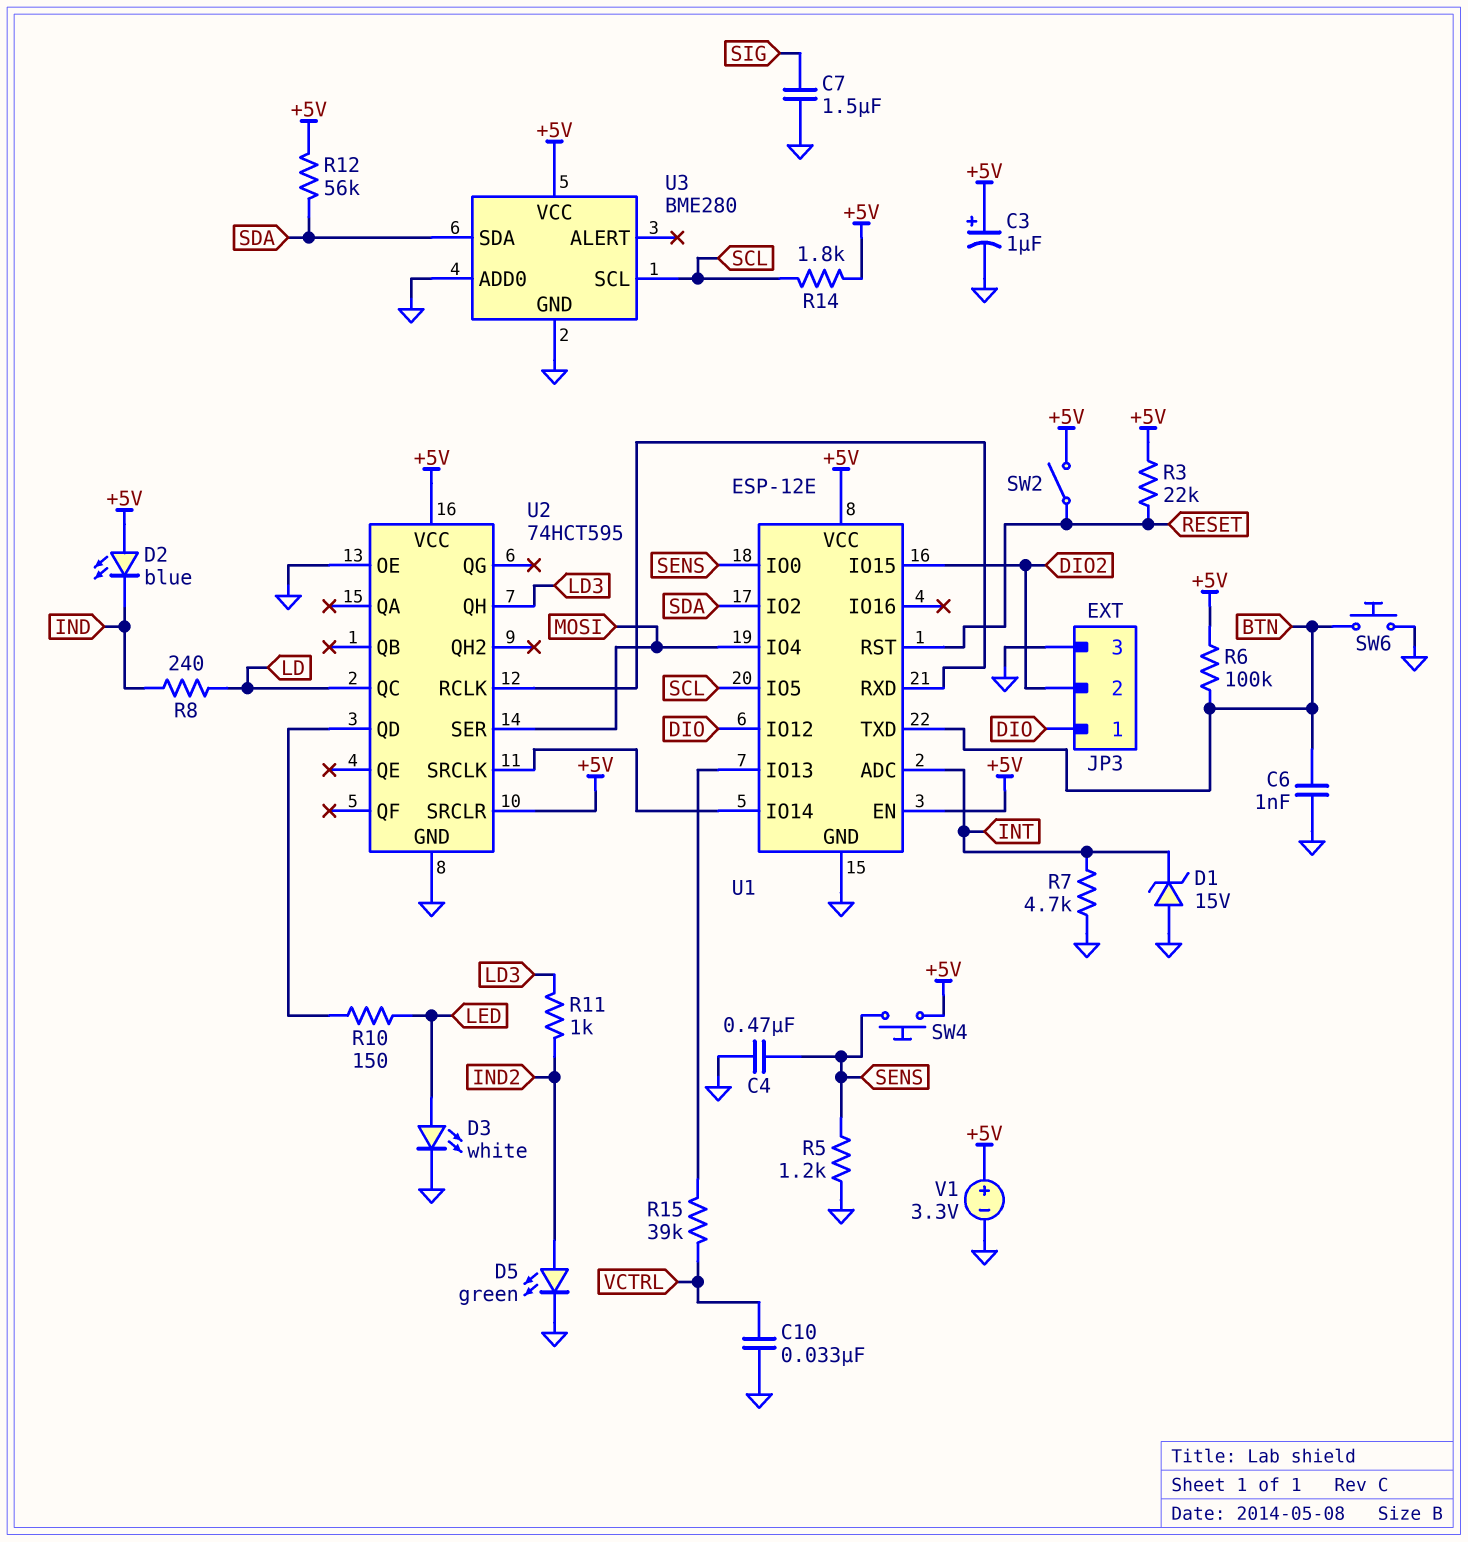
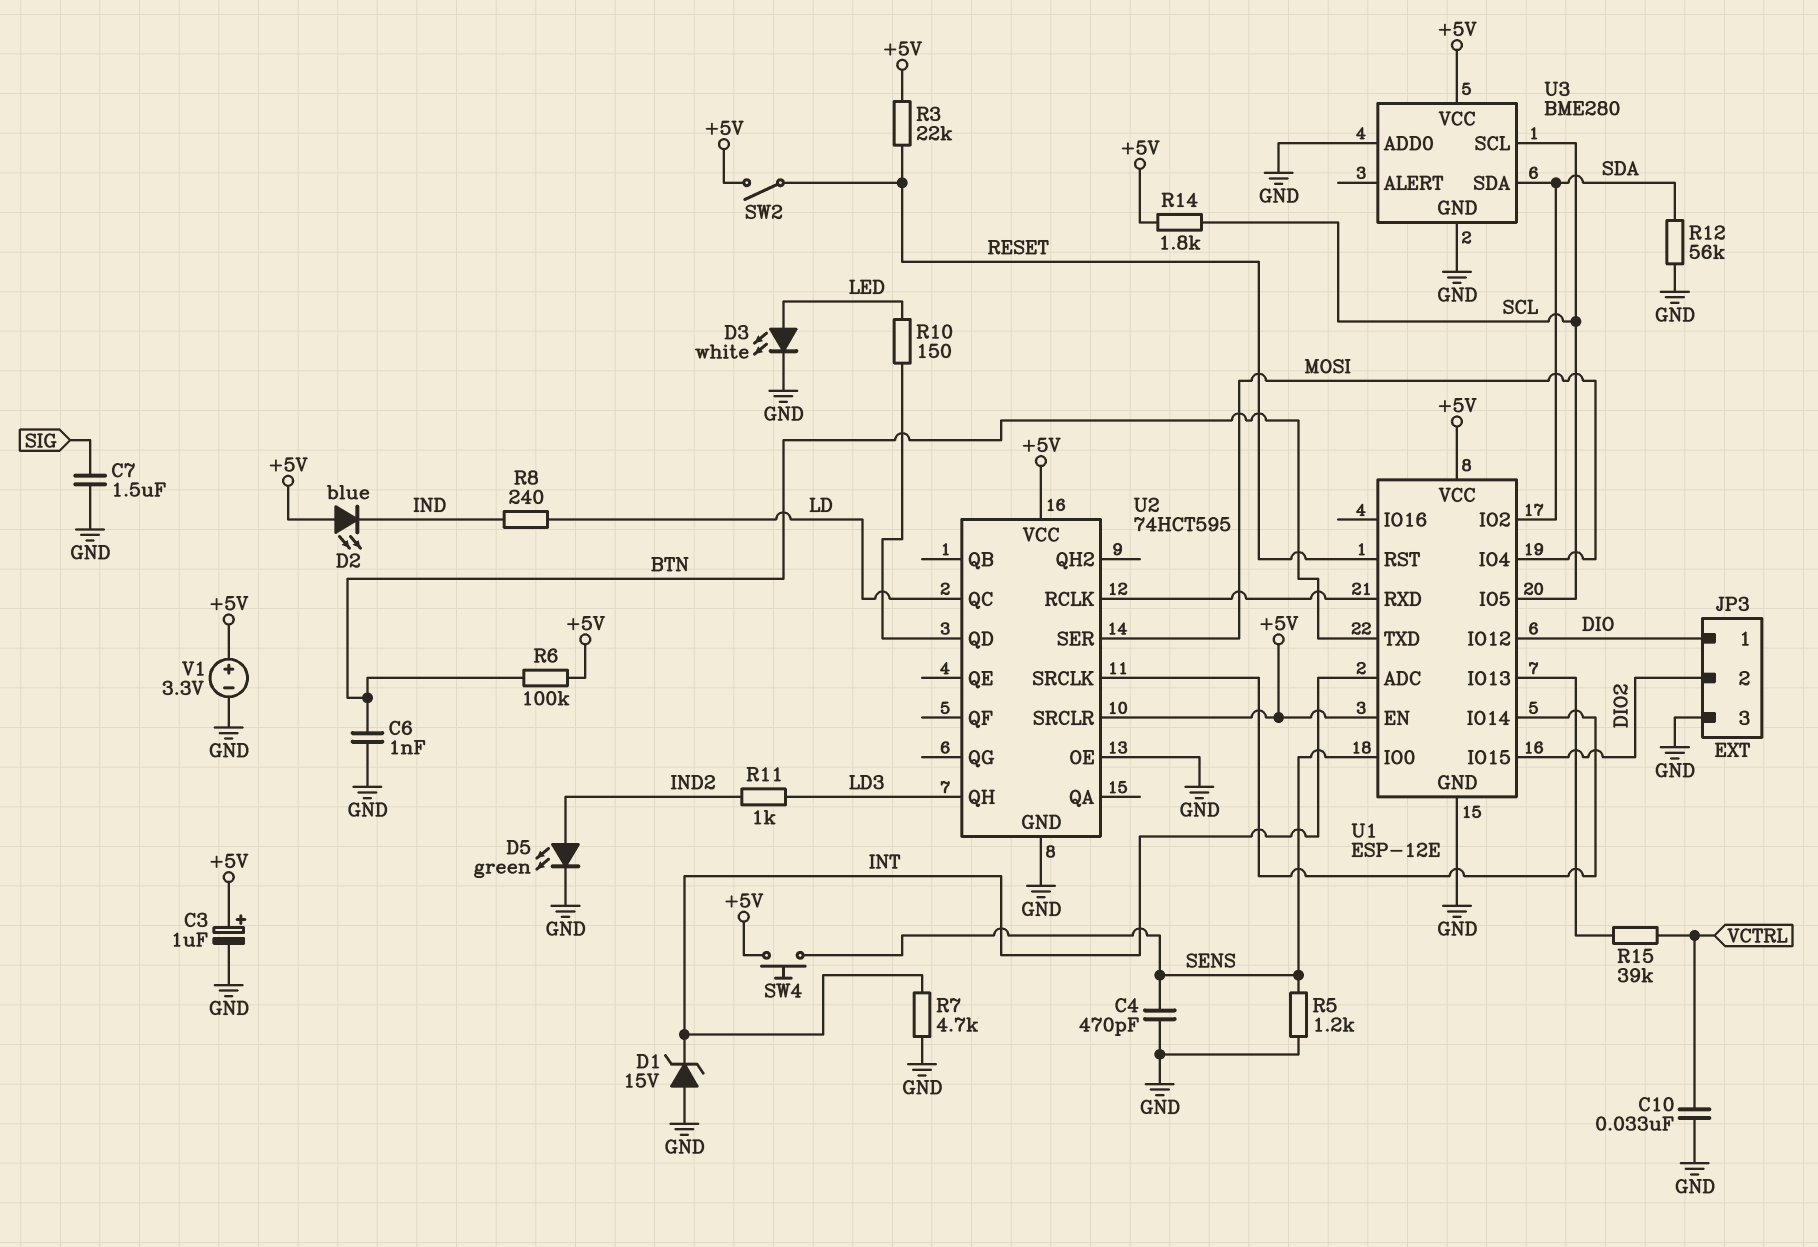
C4: 470nF (GND, SENS) -> 470pF (GND, SENS)
R12: 56k (+5V, SDA) -> 56k (GND, SDA)
SW6: button (BTN, GND) -> none

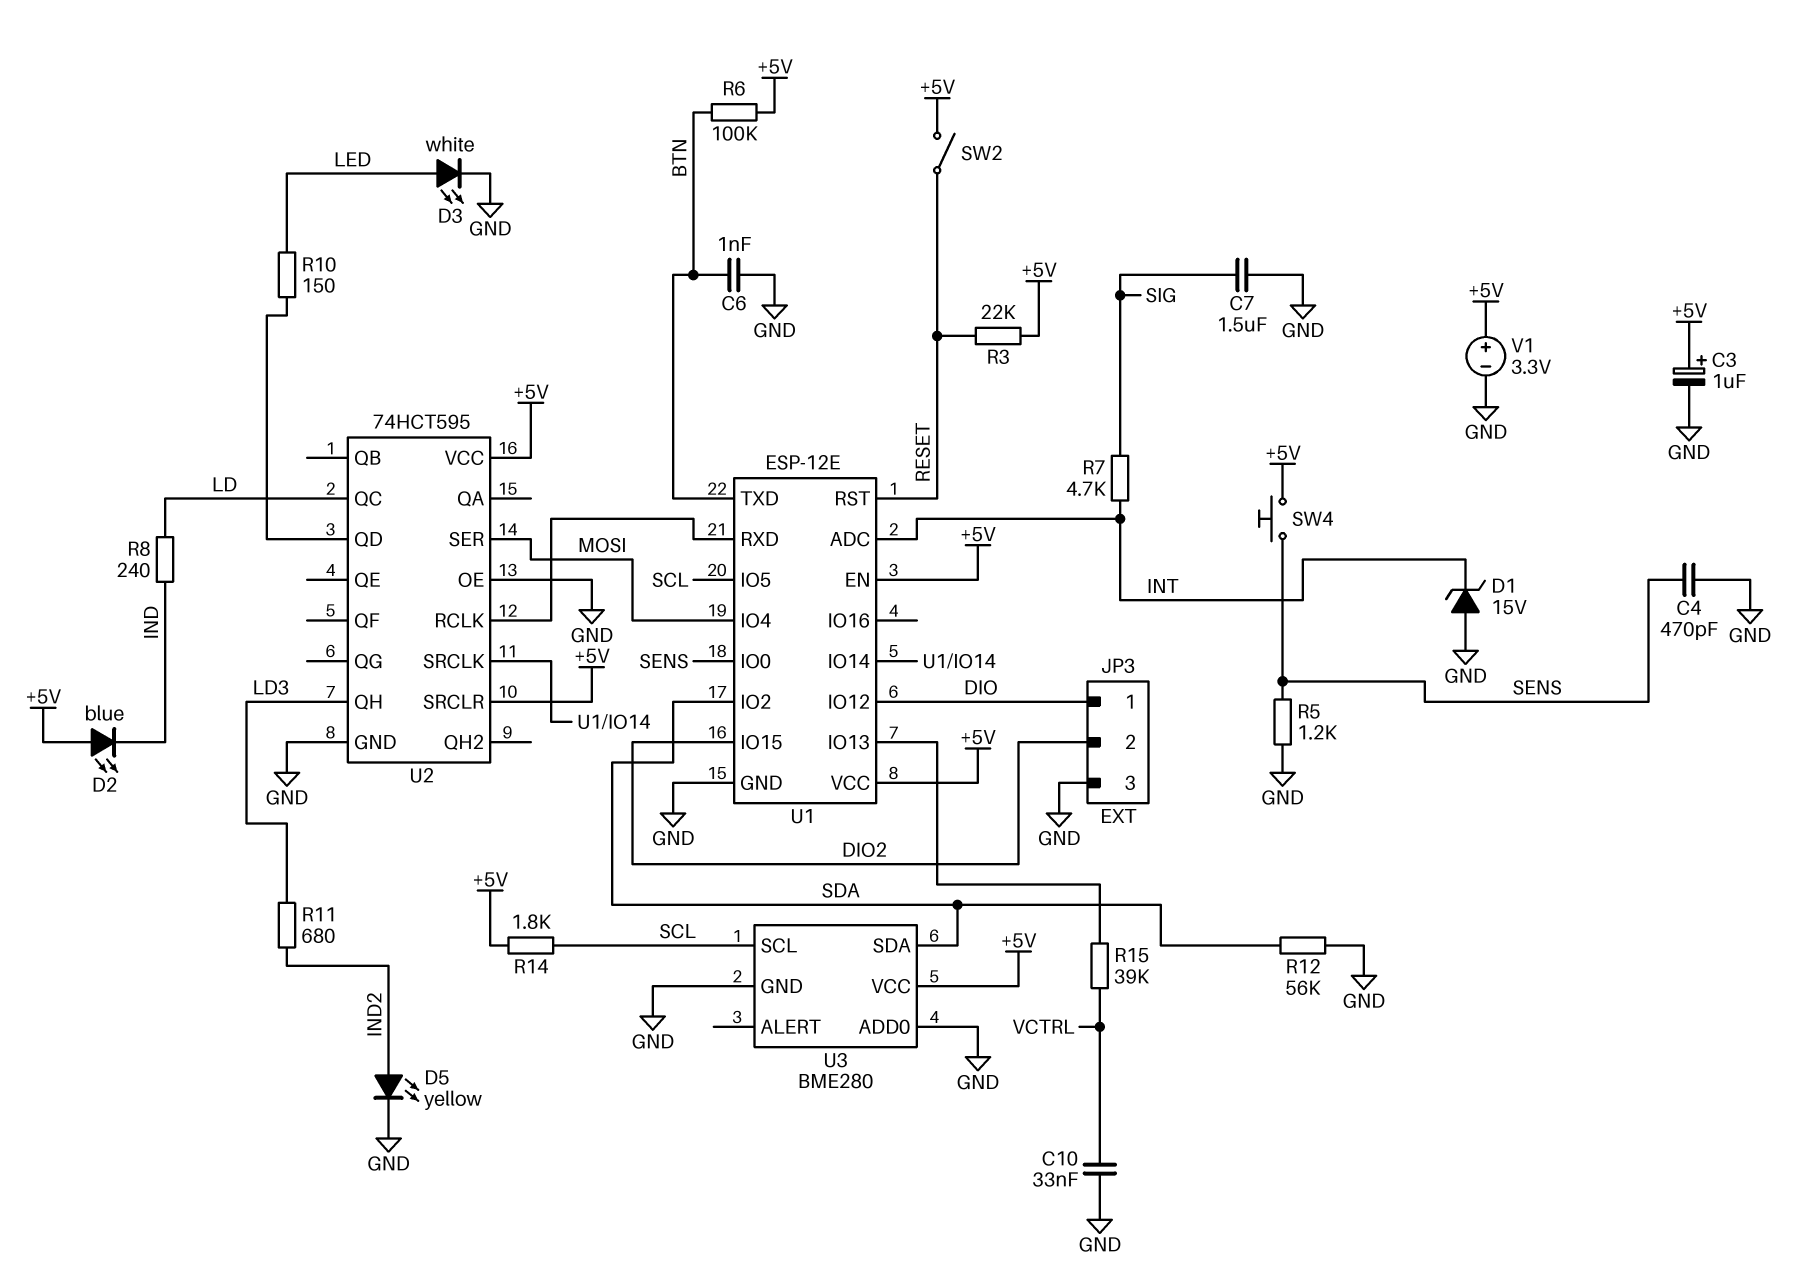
D5: LED green (A IND2, K GND) -> LED yellow (A IND2, K GND)
R7: 4.7k (GND, INT) -> 4.7k (INT, SIG)
R11: 1k (IND2, LD3) -> 680 (IND2, LD3)

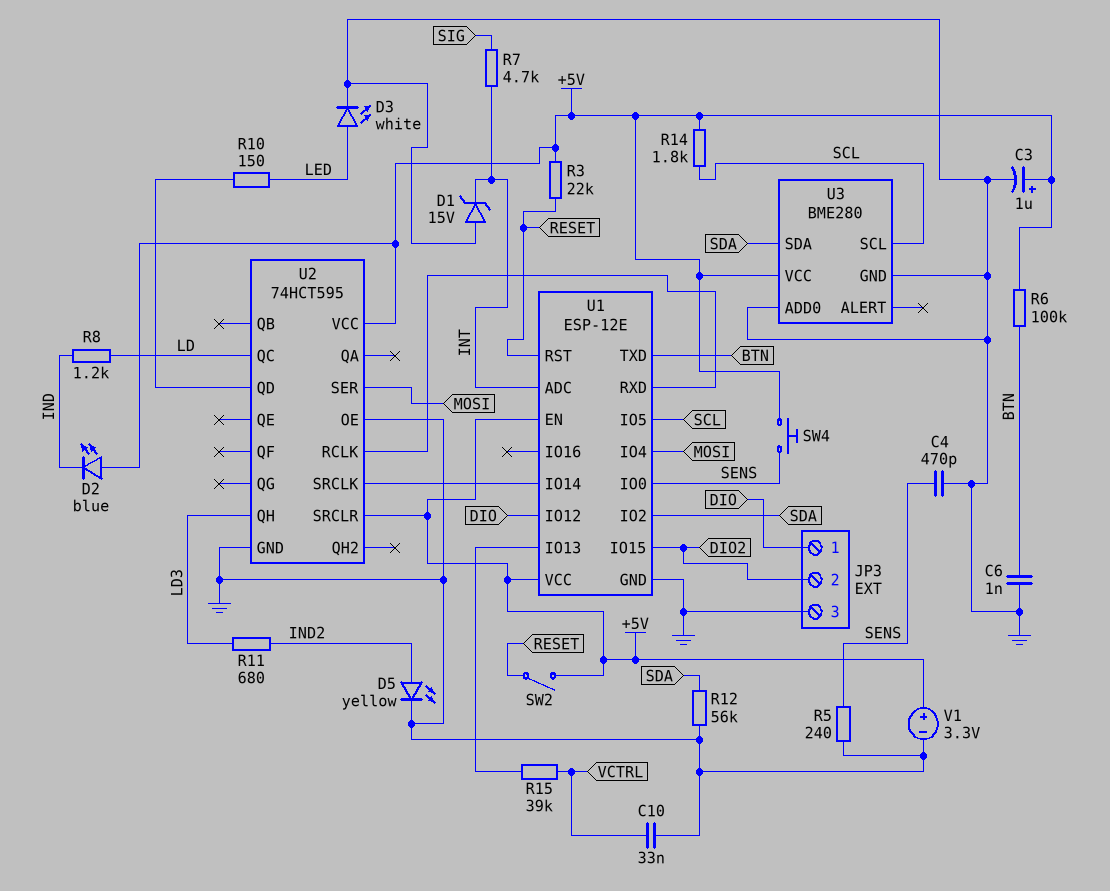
C7: 1.5uF (GND, SIG) -> none
R5: 1.2k (GND, SENS) -> 240 (GND, SENS)
R8: 240 (IND, LD) -> 1.2k (IND, LD)

